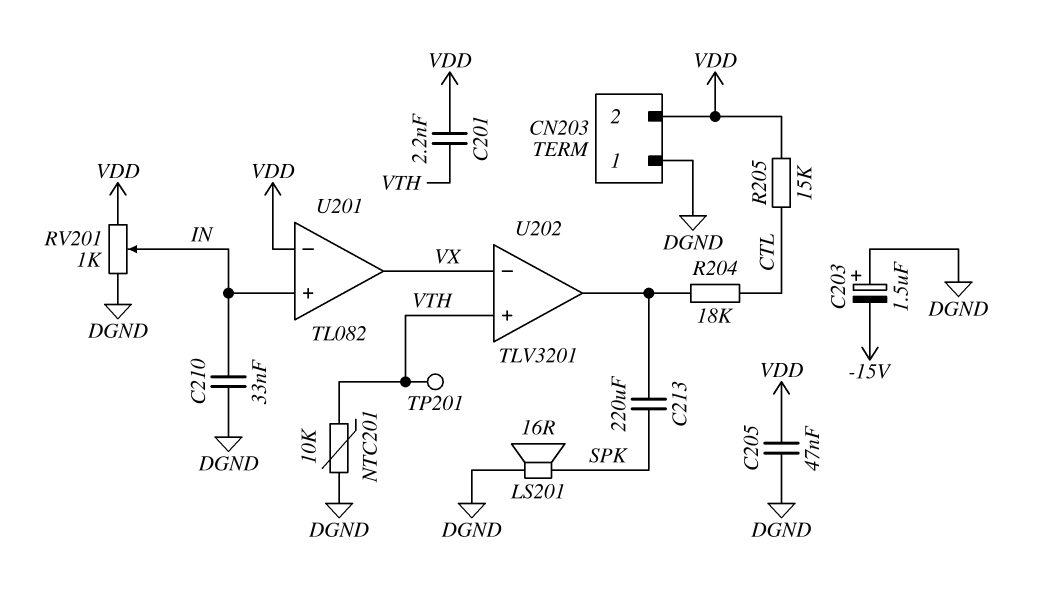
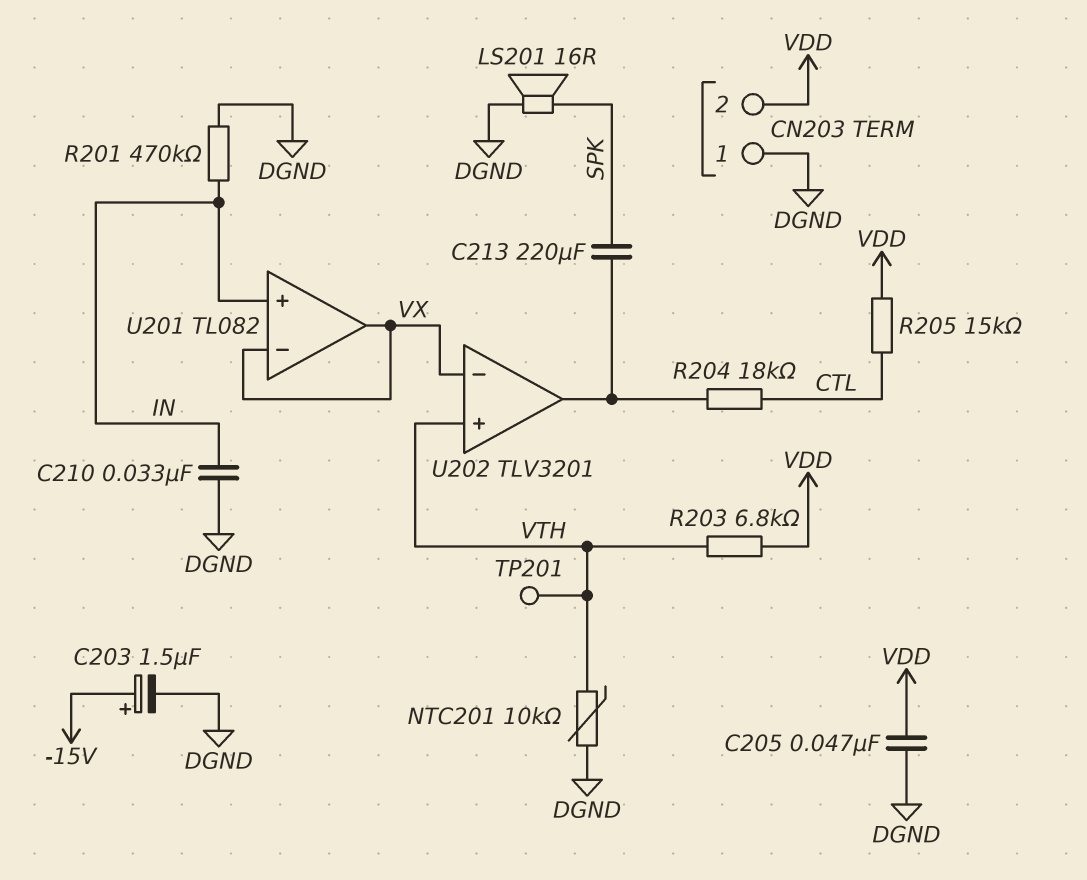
C201: 2.2nF (VDD, VTH) -> none
C203: 1.5uF (plus DGND, minus -15V) -> 1.5uF (plus -15V, minus DGND)
R201: none -> 470k (DGND, IN)
R203: none -> 6.8k (VDD, VTH)
RV201: 1k (DGND, VDD, wiper IN) -> none
U201 pin in-: VDD -> VX

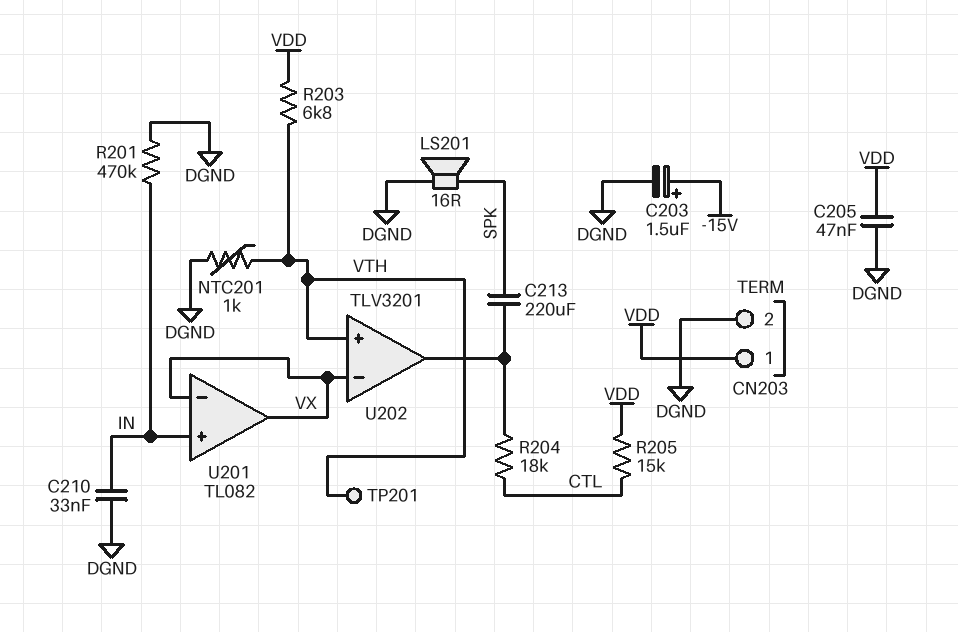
CN203 pin 1: DGND -> VDD
CN203 pin 2: VDD -> DGND
NTC201: 10k (DGND, VTH) -> 1k (DGND, VTH)

